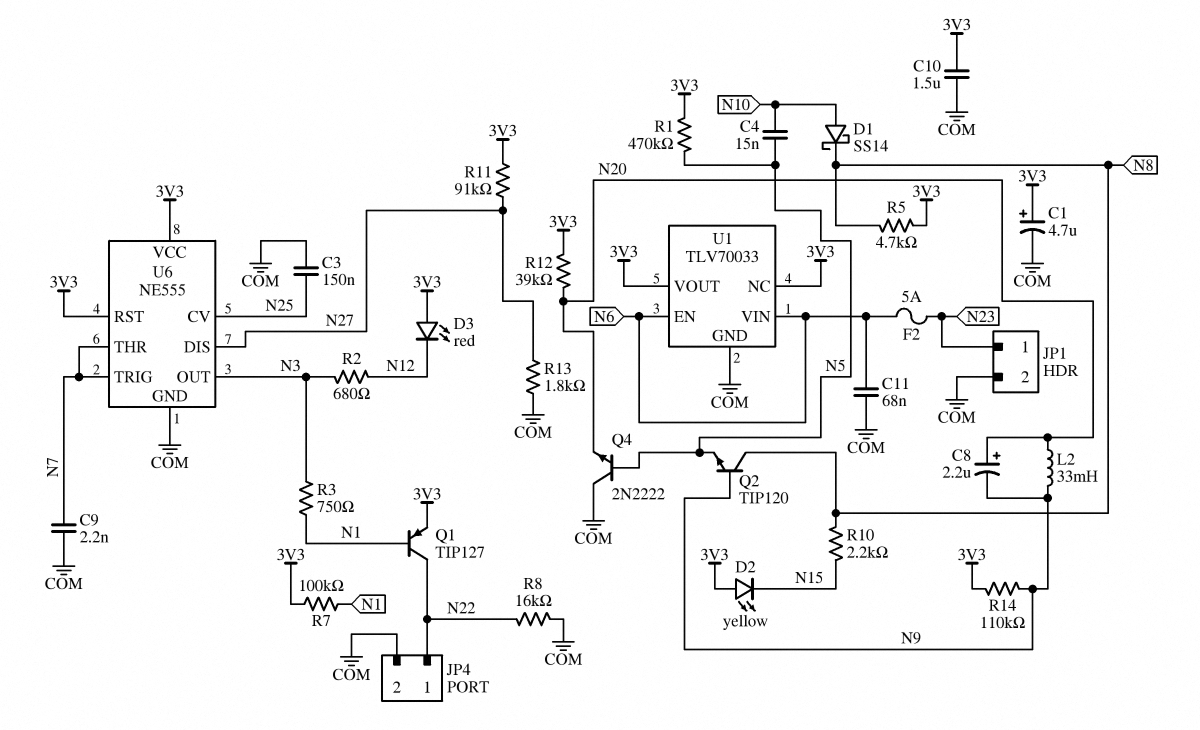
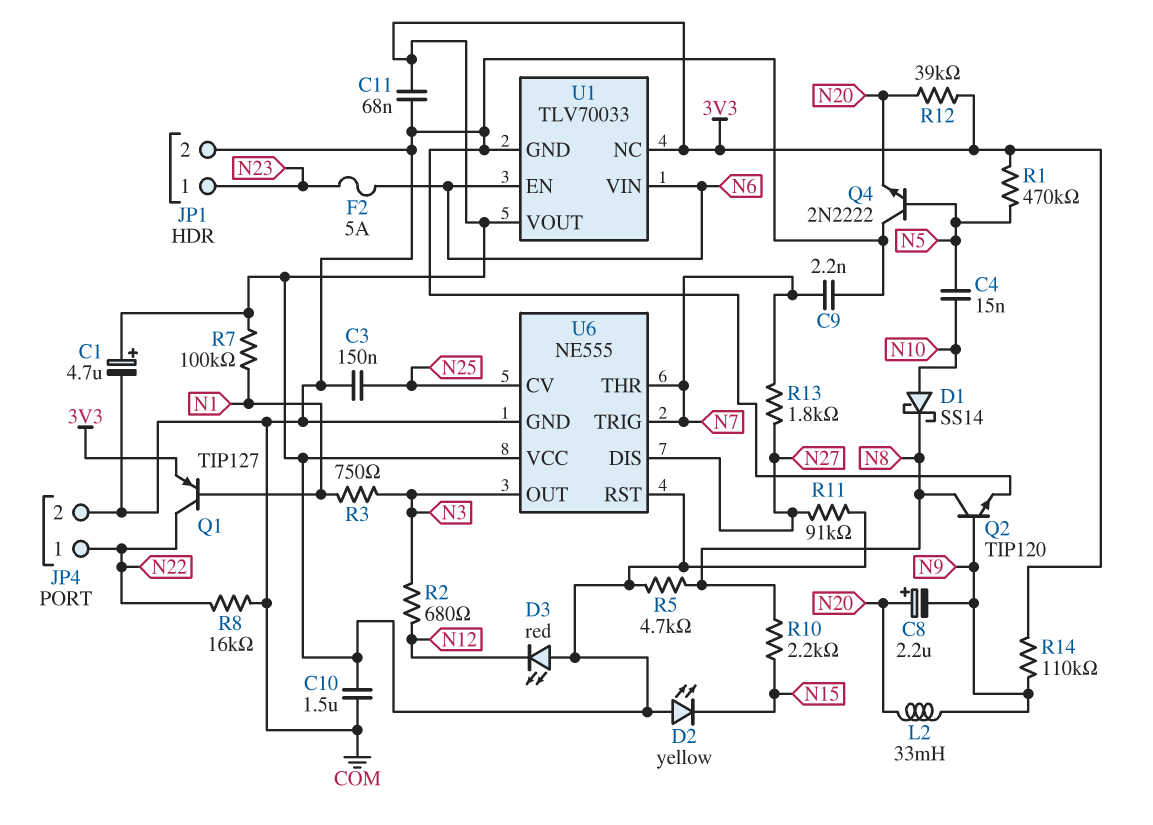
C11: 68nF (COM, N6) -> 68nF (3V3, COM)
Q2: NPN TIP120 (B N9, C N8, E N5) -> NPN TIP120 (B N9, C N8, E COM)
R13: 1.8k (COM, N27) -> 1.8k (N7, N27)

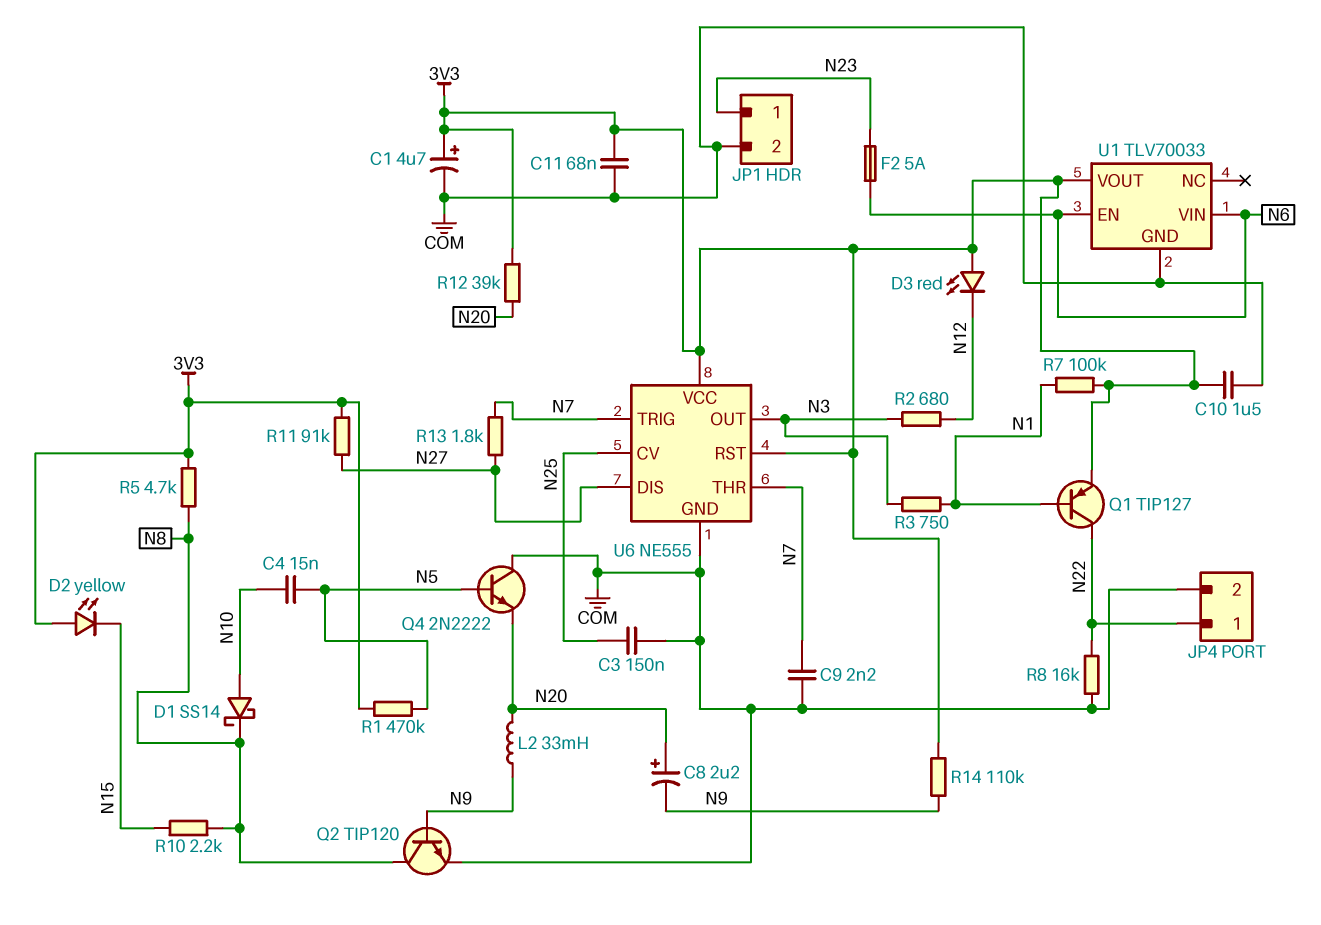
U1 pin NC: 3V3 -> none

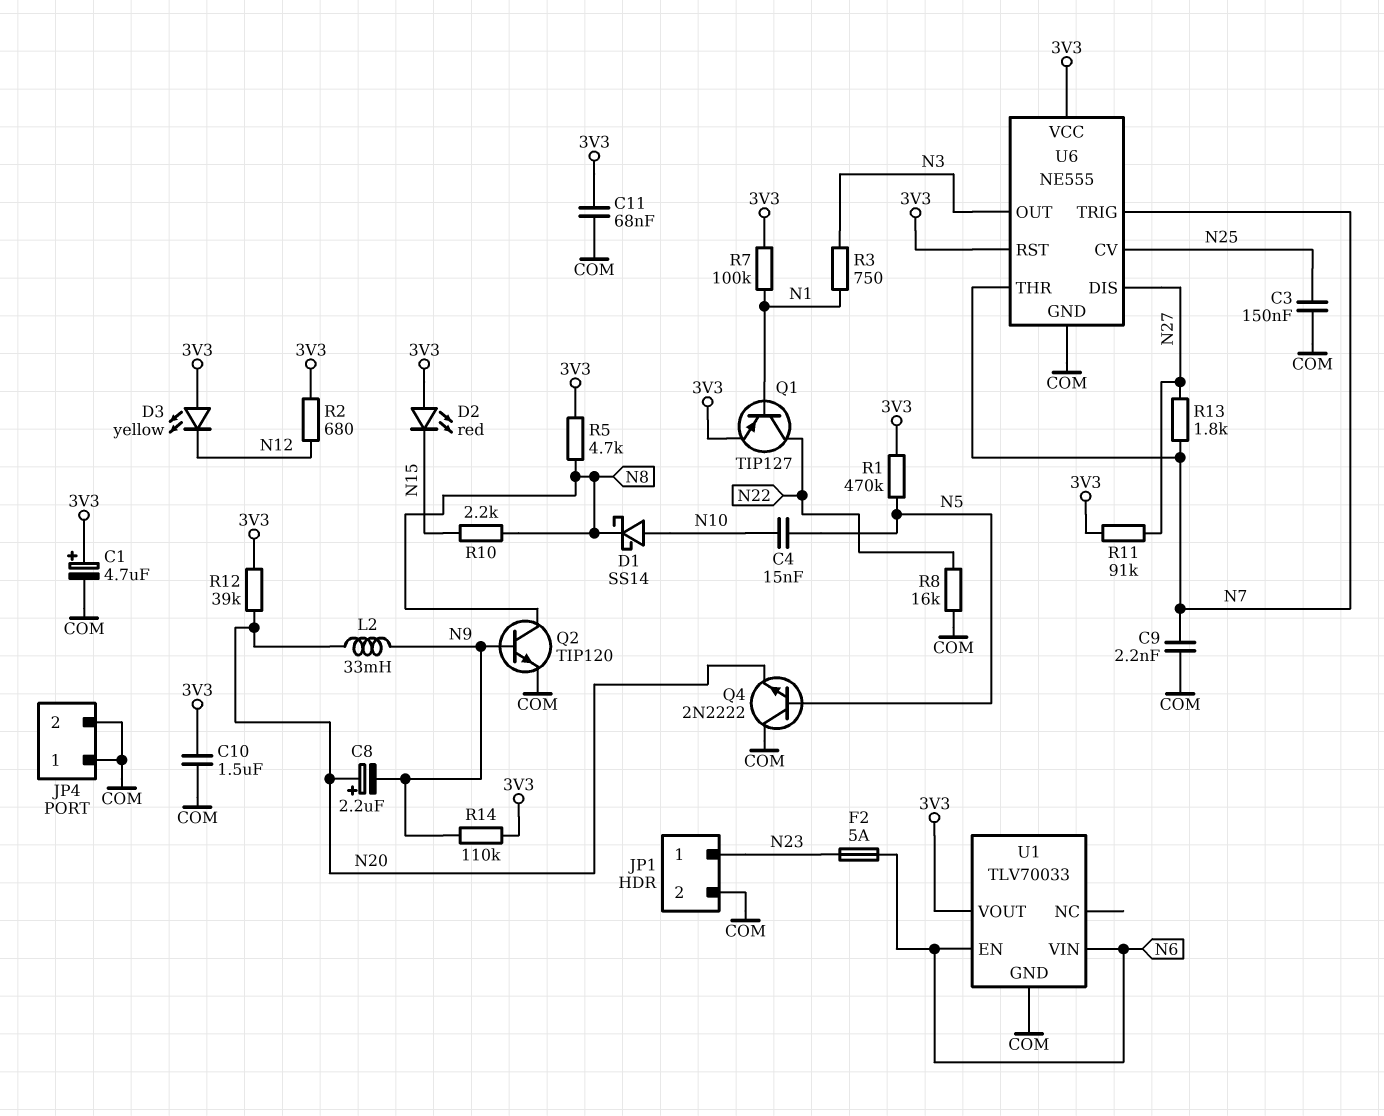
D2: LED yellow (A 3V3, K N15) -> LED red (A 3V3, K N15)
D3: LED red (A 3V3, K N12) -> LED yellow (A 3V3, K N12)
JP4 pin 1: N22 -> COM
R2: 680 (N3, N12) -> 680 (3V3, N12)

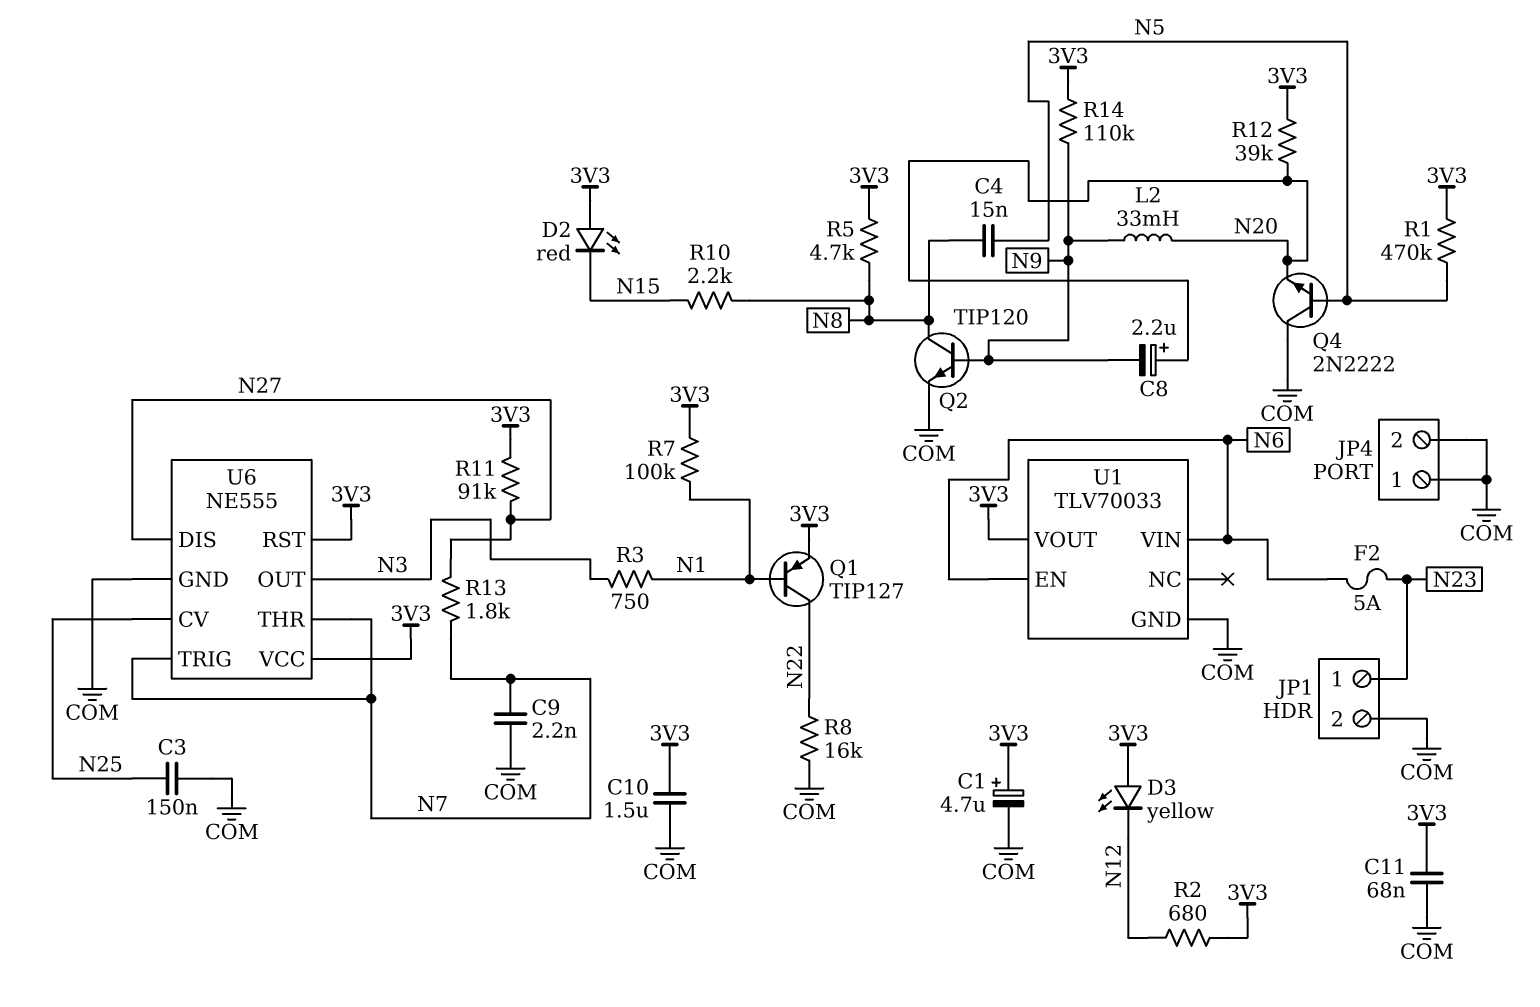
C4: 15nF (N5, N10) -> 15nF (N5, N8)
D1: schottky SS14 (A N10, K N8) -> none

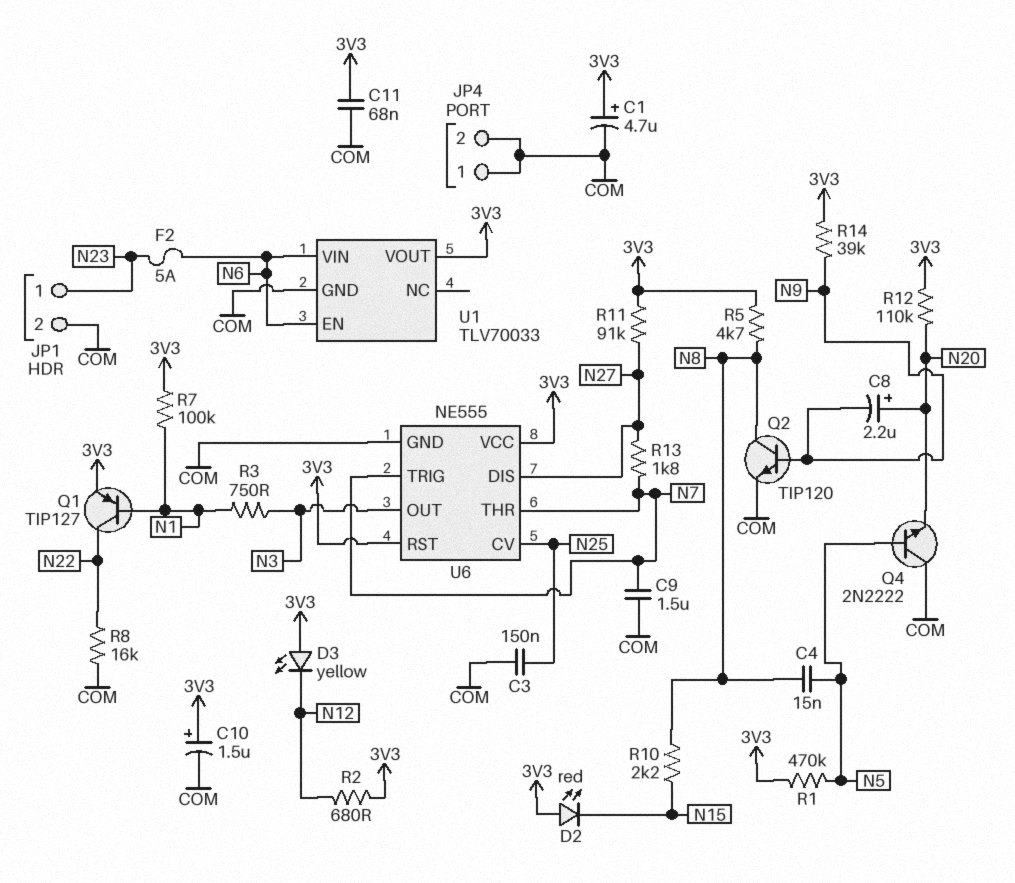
C9: 2.2nF (COM, N7) -> 1.5uF (COM, N7)
C10: 1.5uF (3V3, COM) -> 1.5uF (plus 3V3, minus COM)
L2: 33mH (N9, N20) -> none
R12: 39k (3V3, N20) -> 110k (3V3, N20)
R14: 110k (3V3, N9) -> 39k (3V3, N9)

